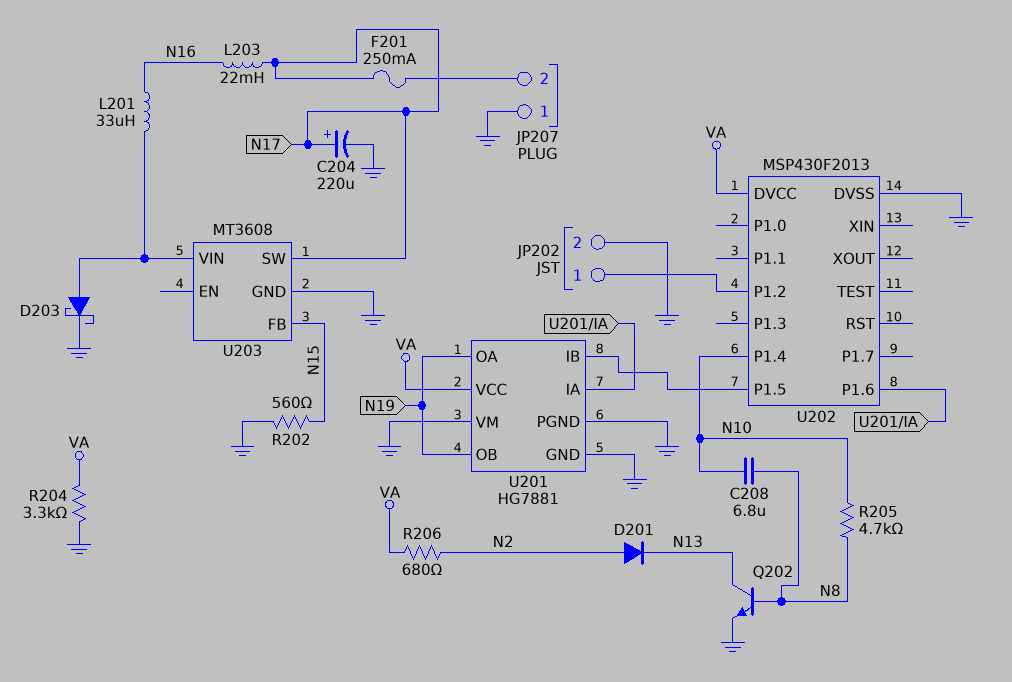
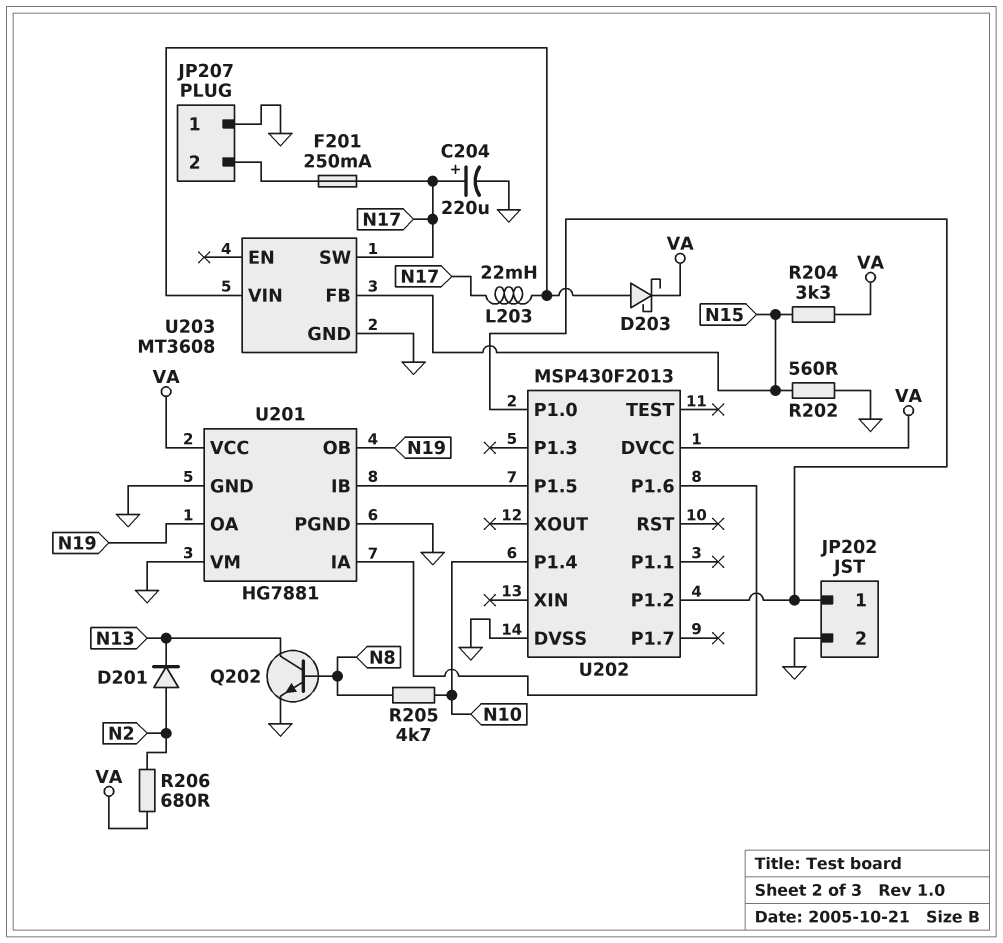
C208: 6.8uF (N8, N10) -> none
D203: schottky (A U203/VIN, K GND) -> schottky (A U203/VIN, K VA)
L201: 33uH (N16, U203/VIN) -> none
L203: 22mH (N16, N17) -> 22mH (N17, U203/VIN)
R204: 3.3k (GND, VA) -> 3.3k (N15, VA)
U202 pin P1.0: none -> JP202/1

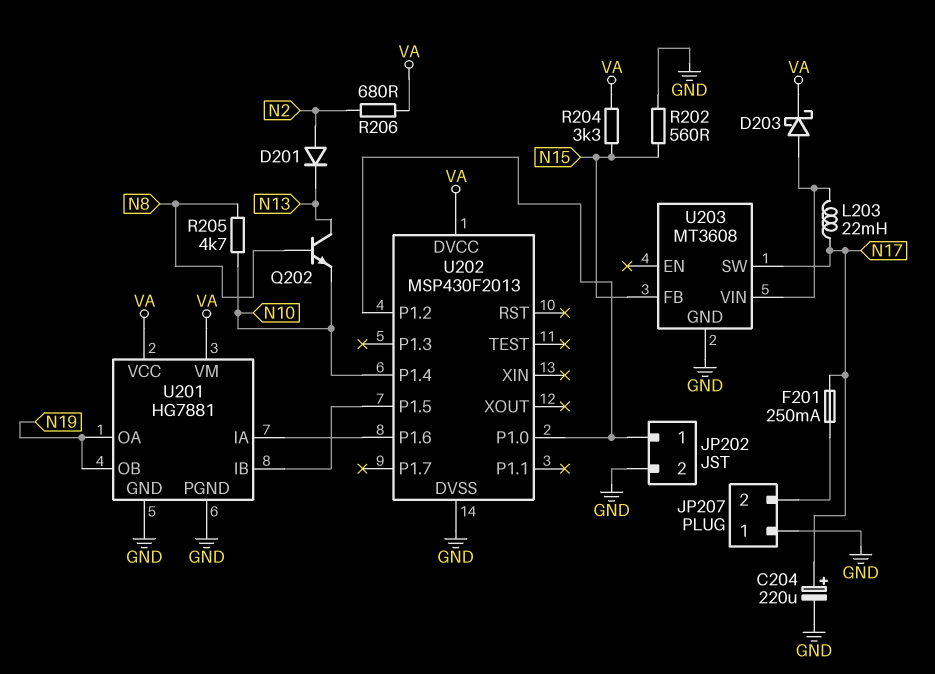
Q202: NPN (B N8, C N13, E GND) -> NPN (B N8, C N13, E N10)
U201 pin VM: GND -> VA

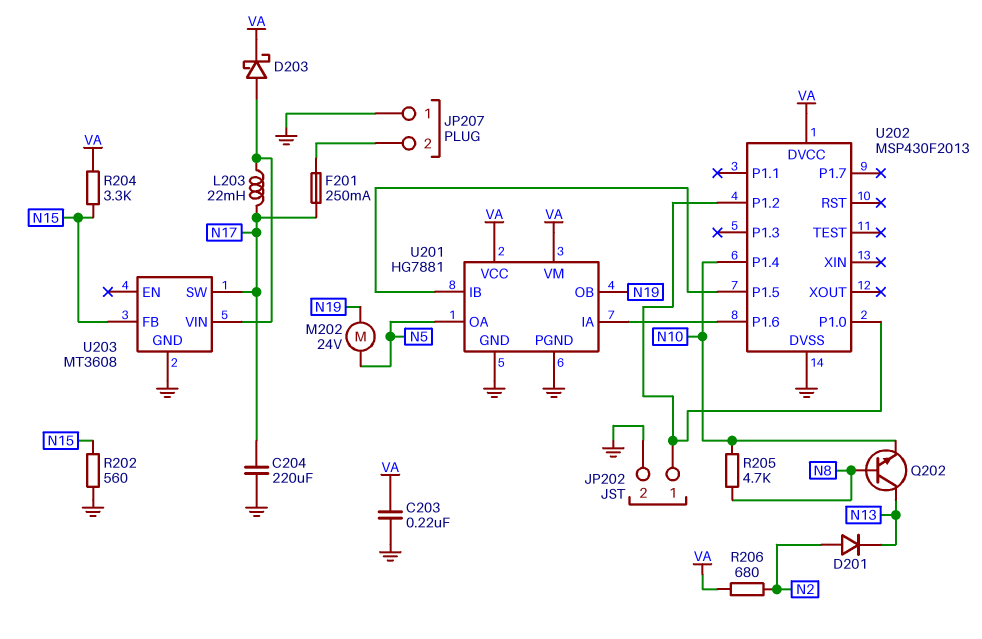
C203: none -> 220nF (GND, VA)
C204: 220uF (plus N17, minus GND) -> 220uF (GND, N17)
M202: none -> motor 24V (N5, N19)
U201 pin OA: N19 -> N5

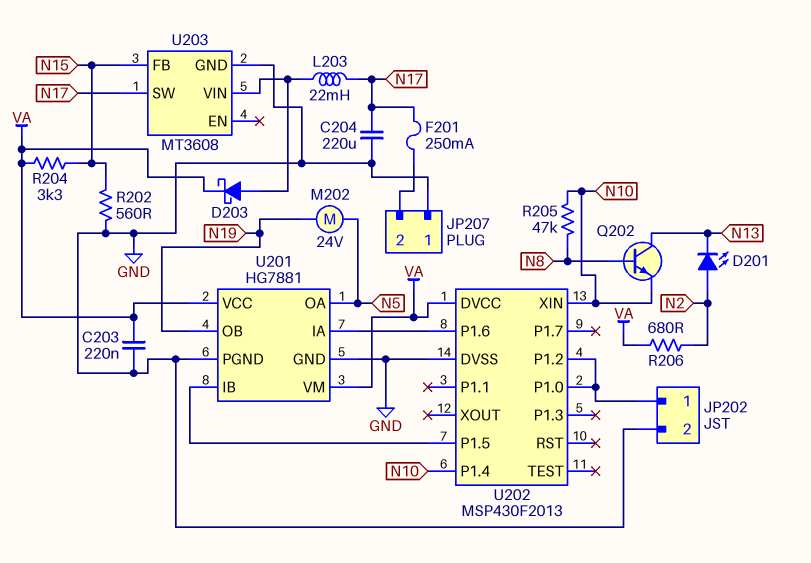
D201: diode (A N2, K N13) -> LED (A N2, K N13)
R205: 4.7k (N8, N10) -> 47k (N8, N10)
U202 pin XIN: none -> N10

